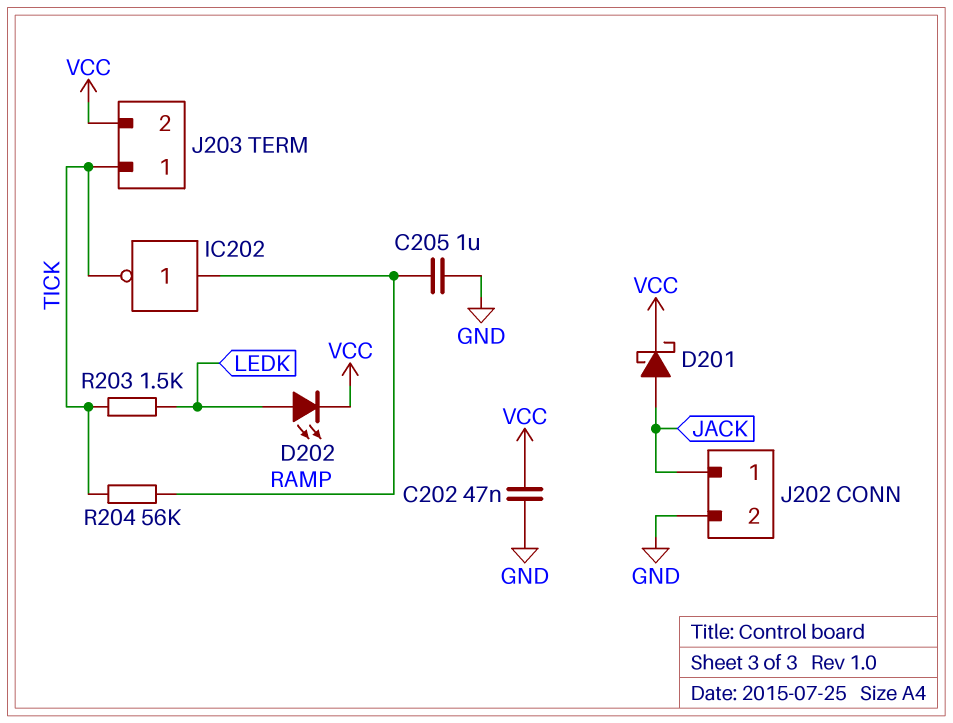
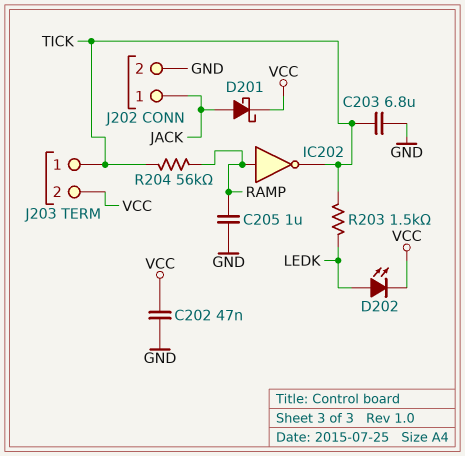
C203: none -> 6.8uF (GND, TICK)

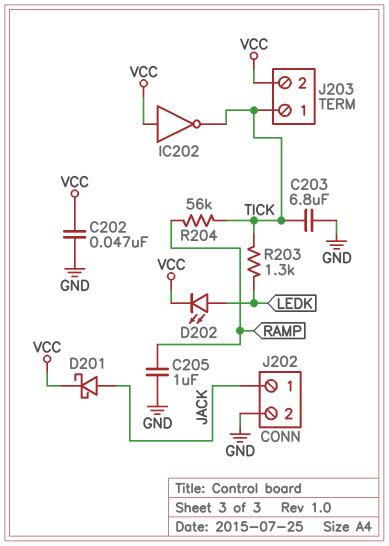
IC202: NOT (in RAMP, out TICK) -> NOT (in VCC, out TICK)
R203: 1.5k (LEDK, TICK) -> 1.3k (LEDK, TICK)

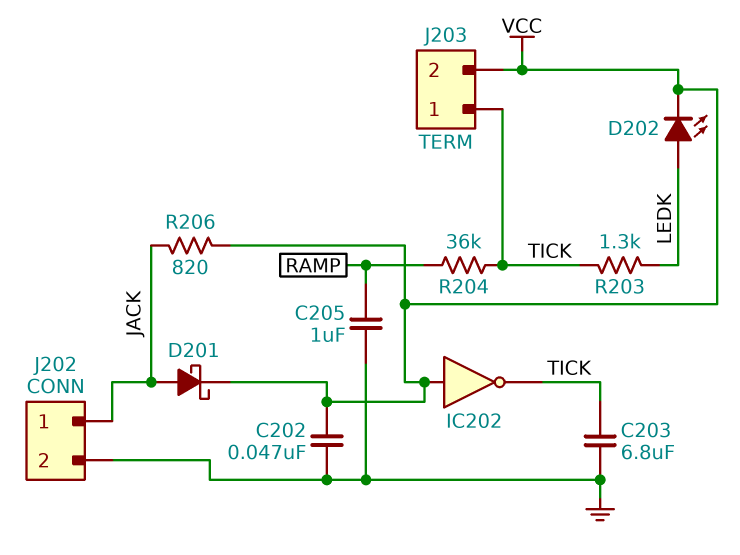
R204: 56k (RAMP, TICK) -> 36k (RAMP, TICK)
R206: none -> 820 (JACK, VCC)

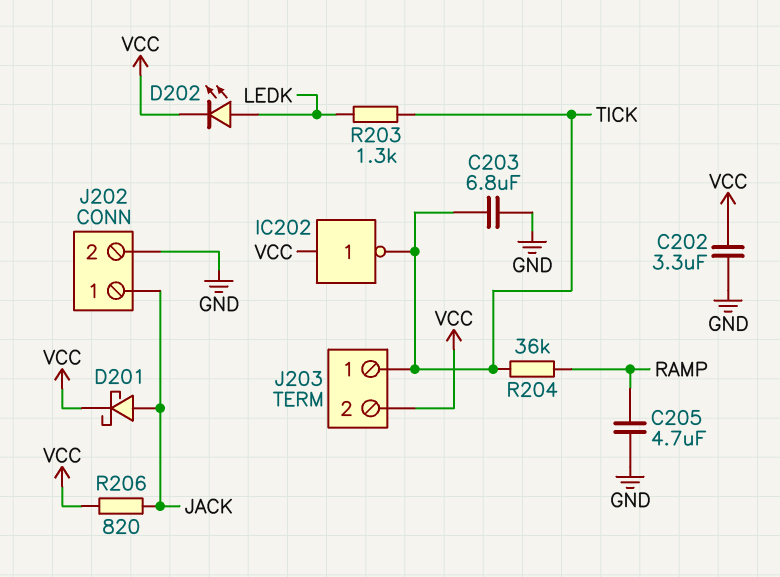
C202: 47nF (GND, VCC) -> 3.3uF (GND, VCC)
C205: 1uF (GND, RAMP) -> 4.7uF (GND, RAMP)

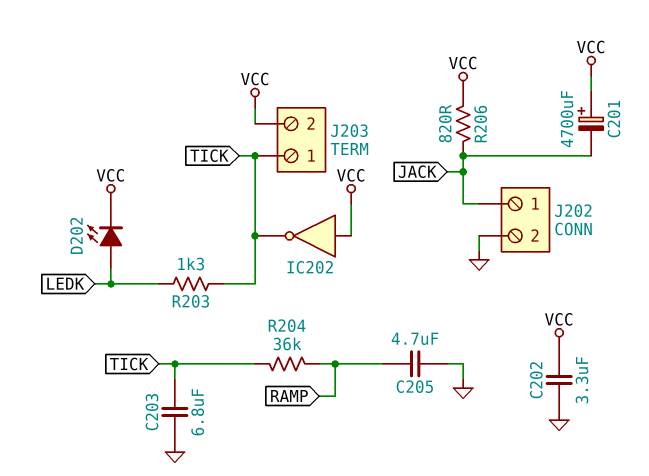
C201: none -> 4700uF (plus VCC, minus JACK)
D201: schottky (A JACK, K VCC) -> none

